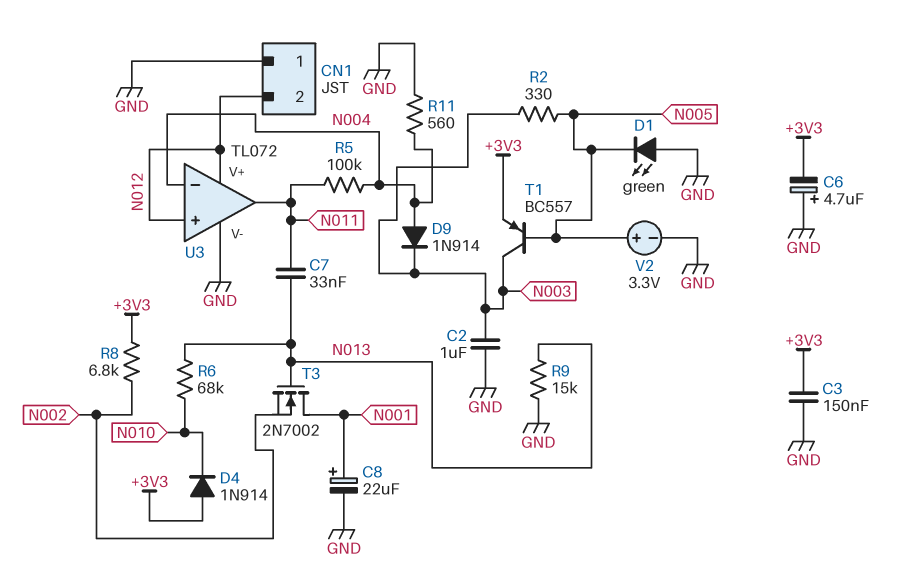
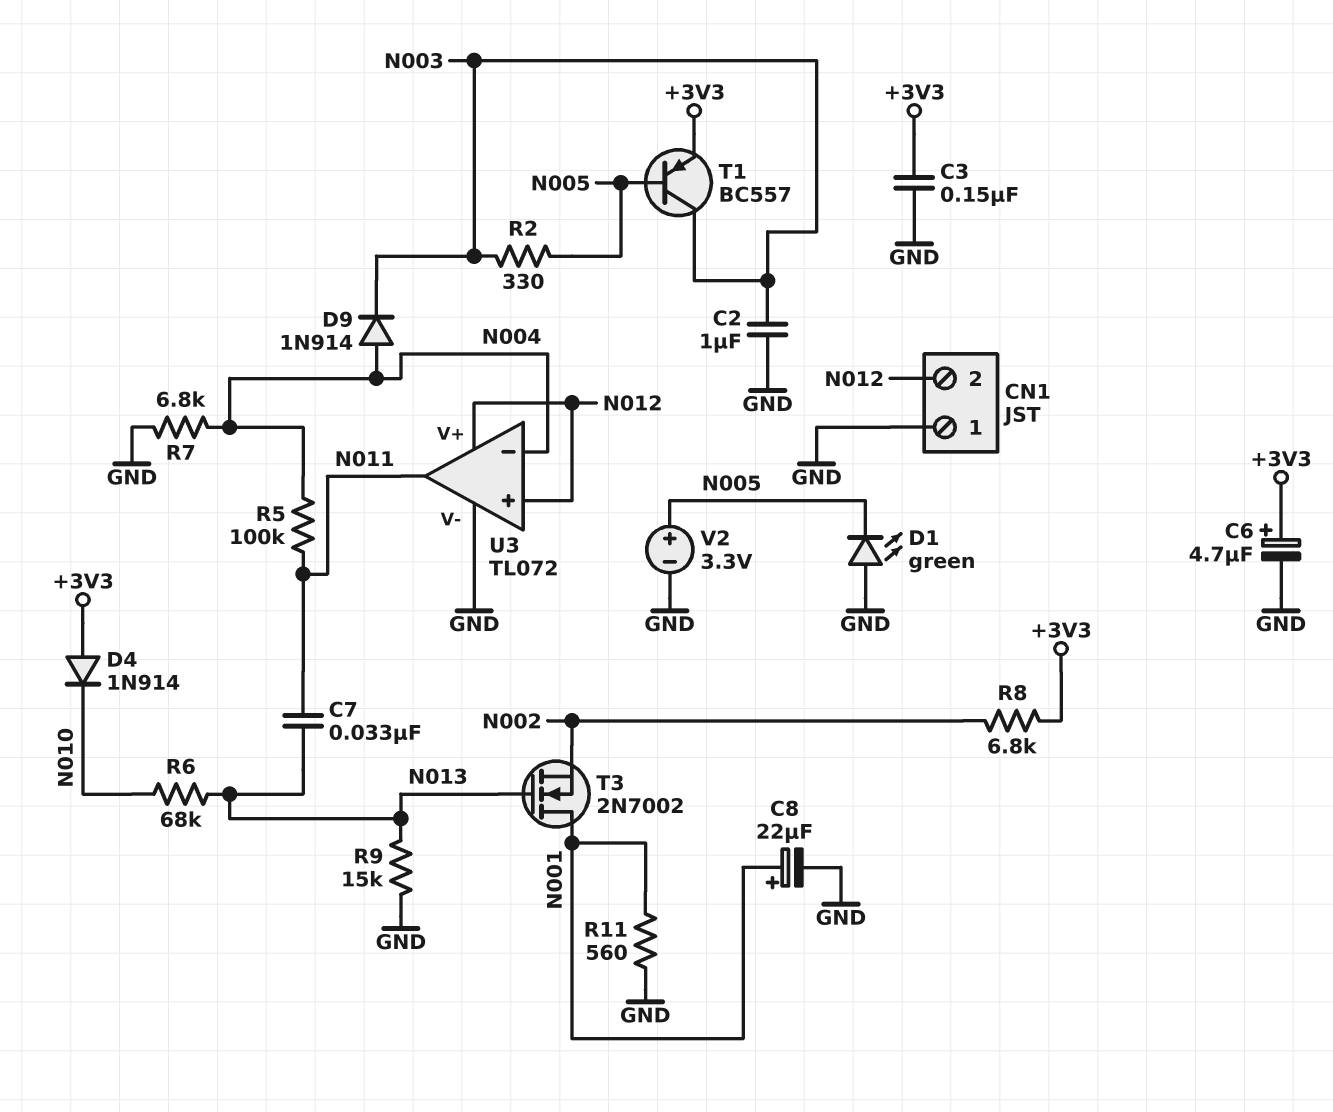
C6: 4.7uF (plus GND, minus +3V3) -> 4.7uF (plus +3V3, minus GND)
R7: none -> 6.8k (GND, N004)
R11: 560 (GND, N004) -> 560 (GND, N001)

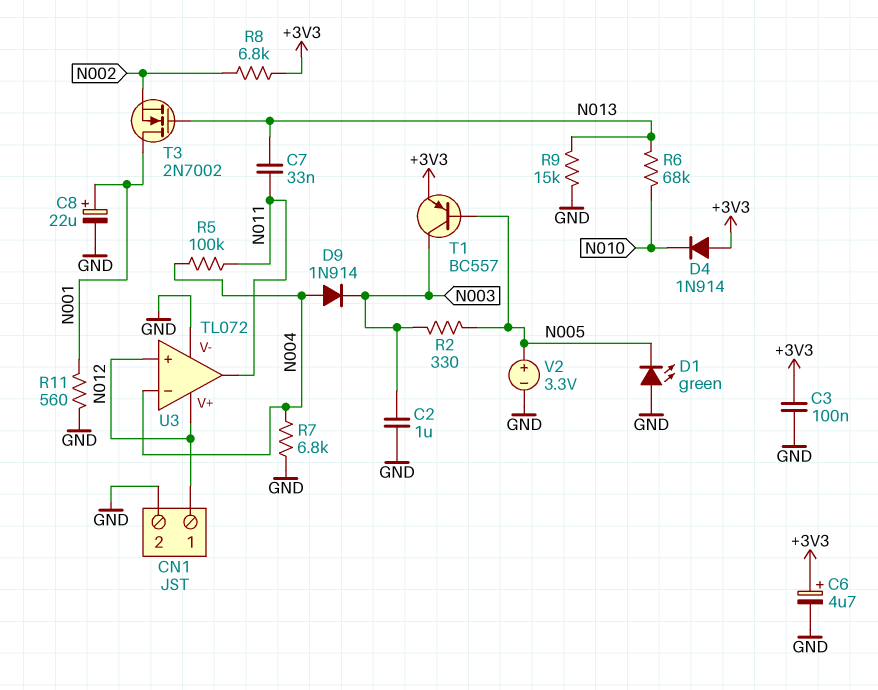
C3: 150nF (+3V3, GND) -> 100nF (+3V3, GND)
CN1 pin 1: GND -> N012
CN1 pin 2: N012 -> GND

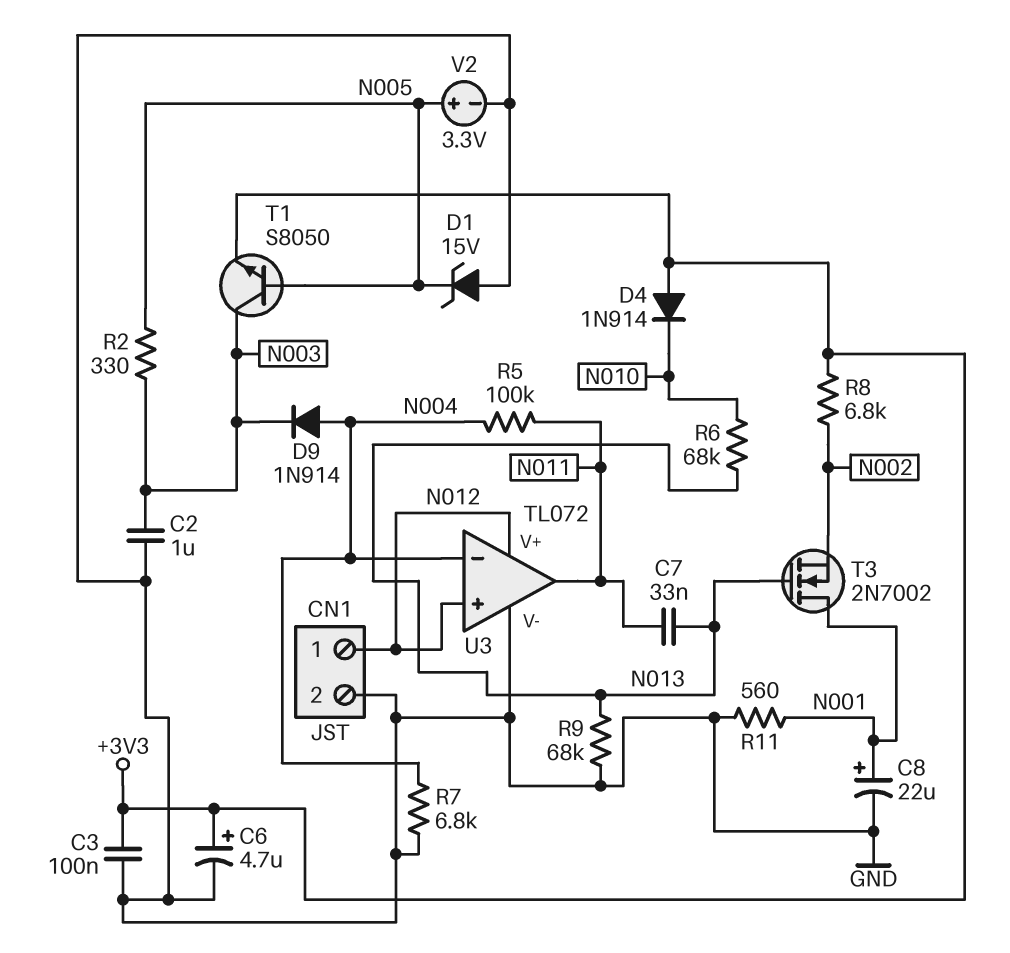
D1: LED green (A GND, K N005) -> zener 15V (A GND, K N005)
R9: 15k (GND, N013) -> 68k (GND, N013)
T1: PNP BC557 (B N005, C N003, E +3V3) -> NPN S8050 (B N005, C N003, E +3V3)

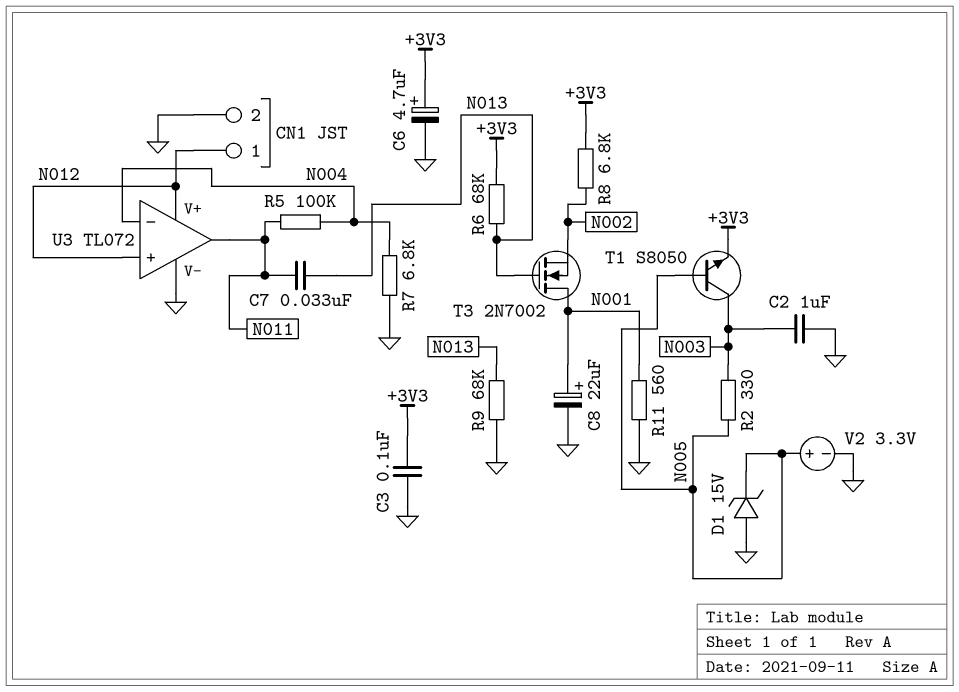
D4: diode 1N914 (A +3V3, K N010) -> none
D9: diode 1N914 (A N004, K N003) -> none
R6: 68k (N010, N013) -> 68k (+3V3, N013)

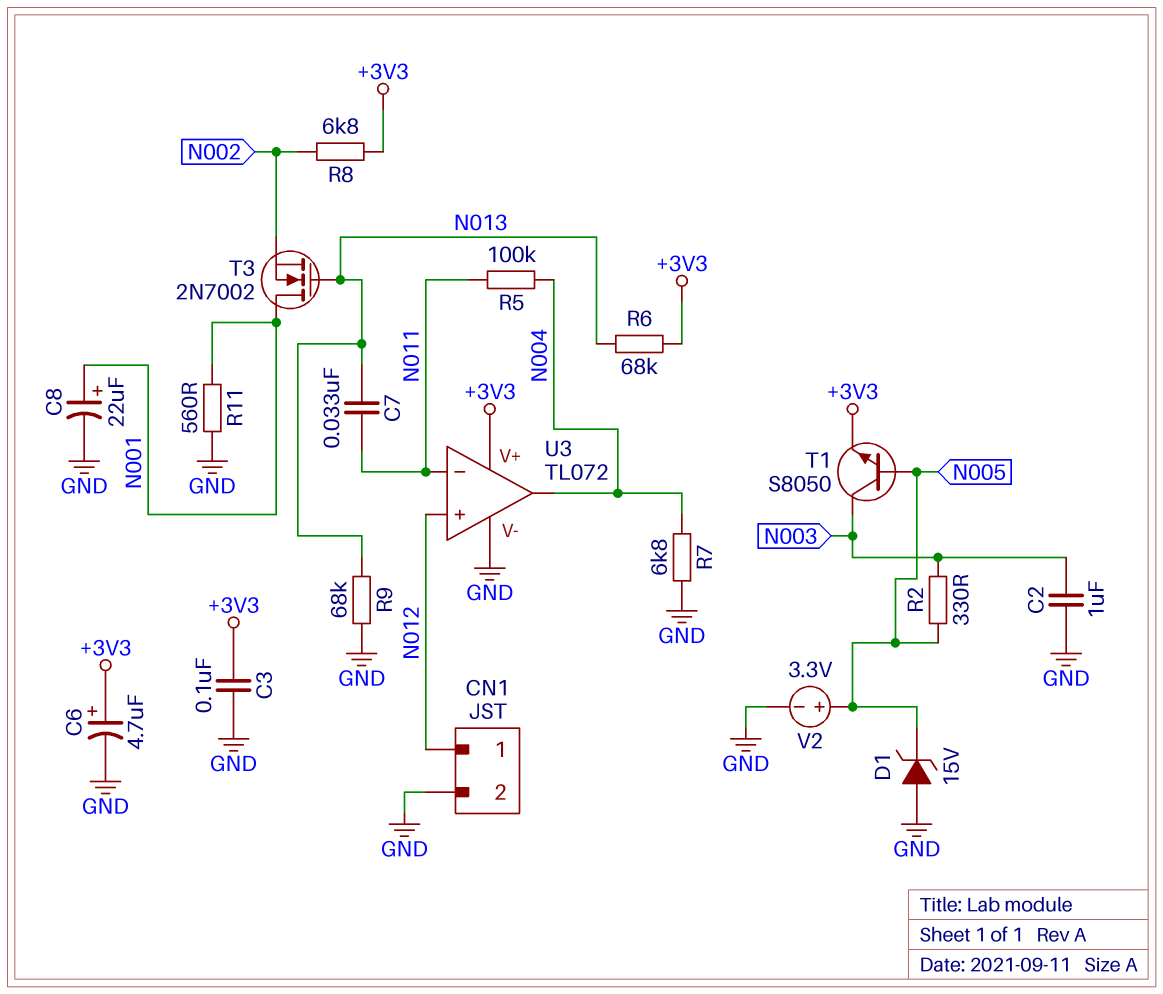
U3 pin V+: N012 -> +3V3
U3 pin in-: N004 -> N011
U3 pin out: N011 -> N004

